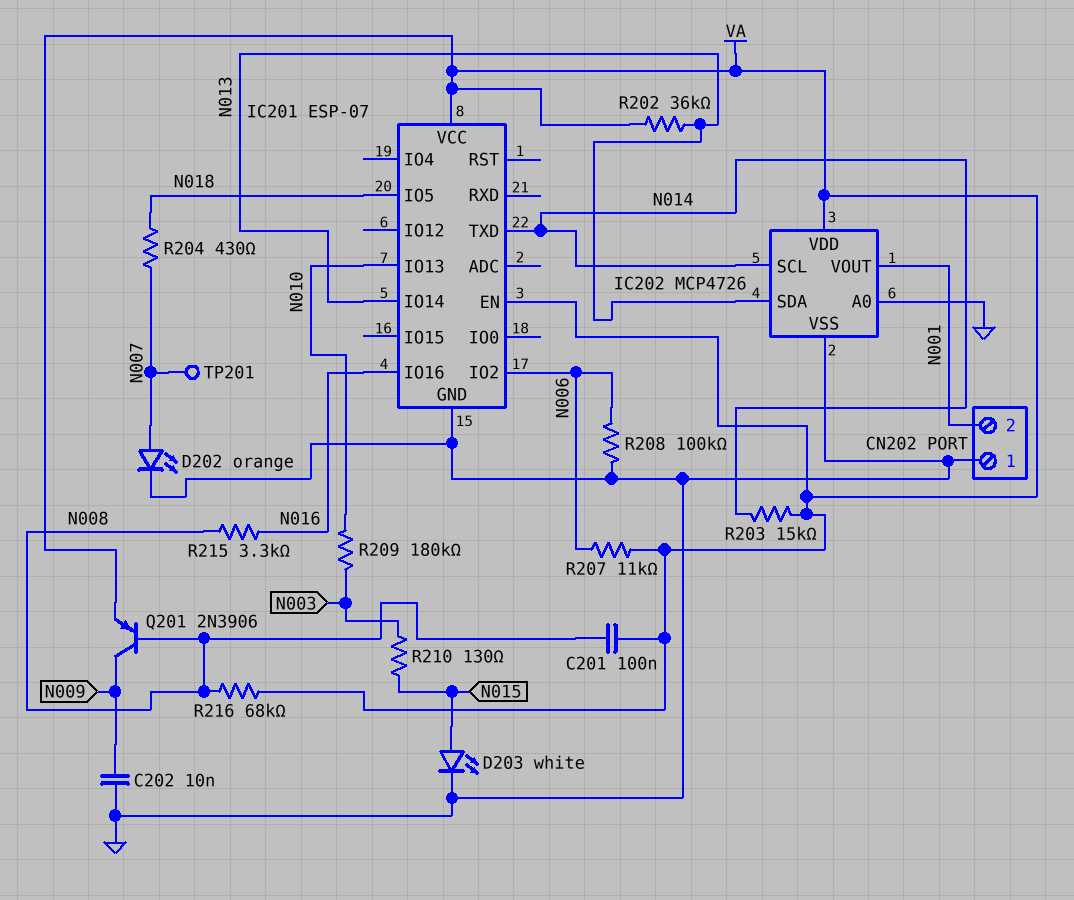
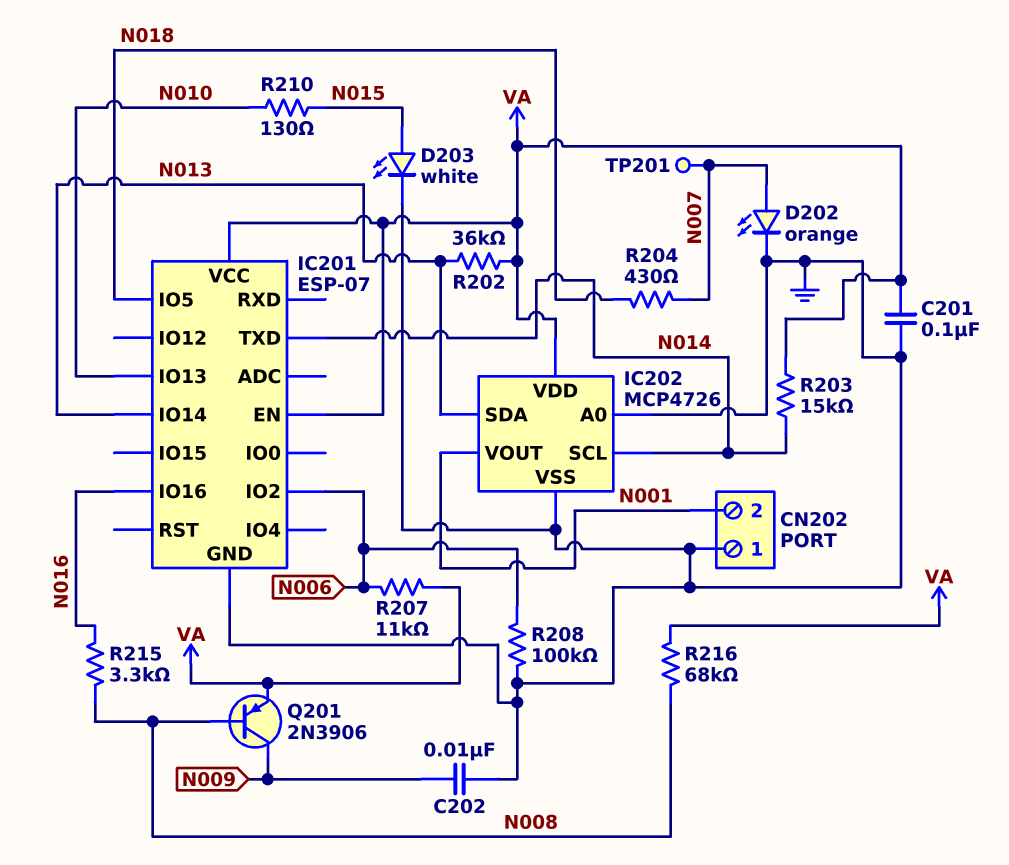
C201: 100nF (N008, VA) -> 100nF (GND, VA)
R209: 180k (N003, N010) -> none
R210: 130 (N003, N015) -> 130 (N010, N015)

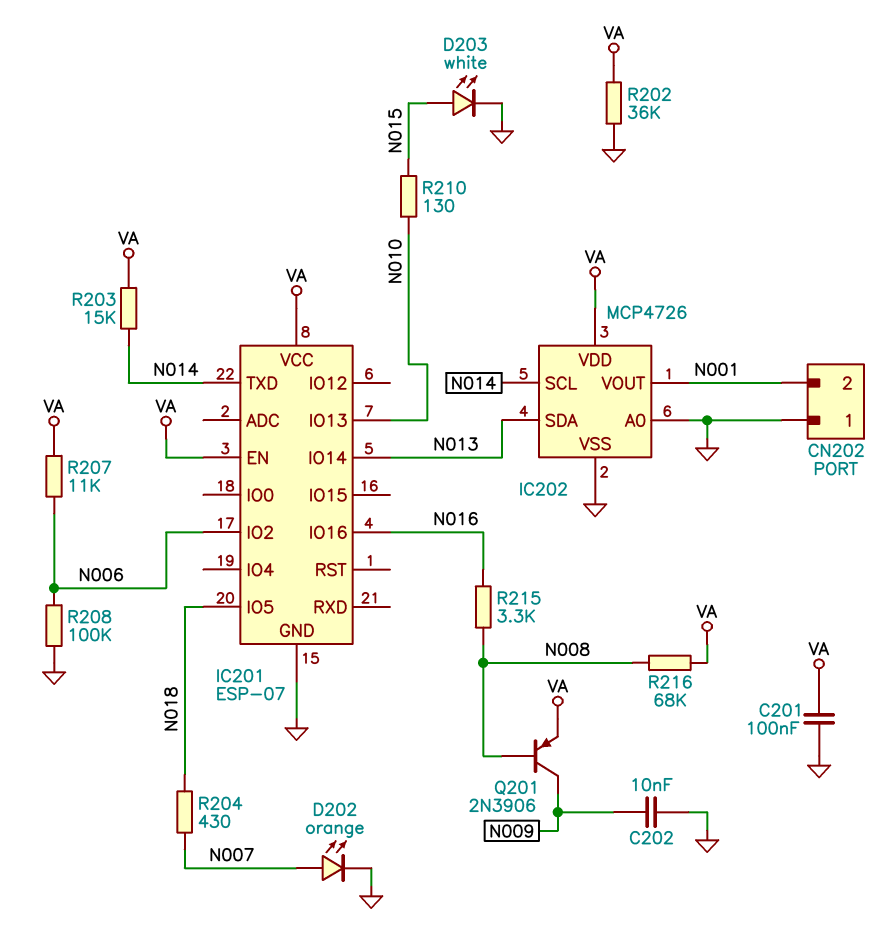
R202: 36k (N013, VA) -> 36k (GND, VA)
TP201: test point (N007) -> none

